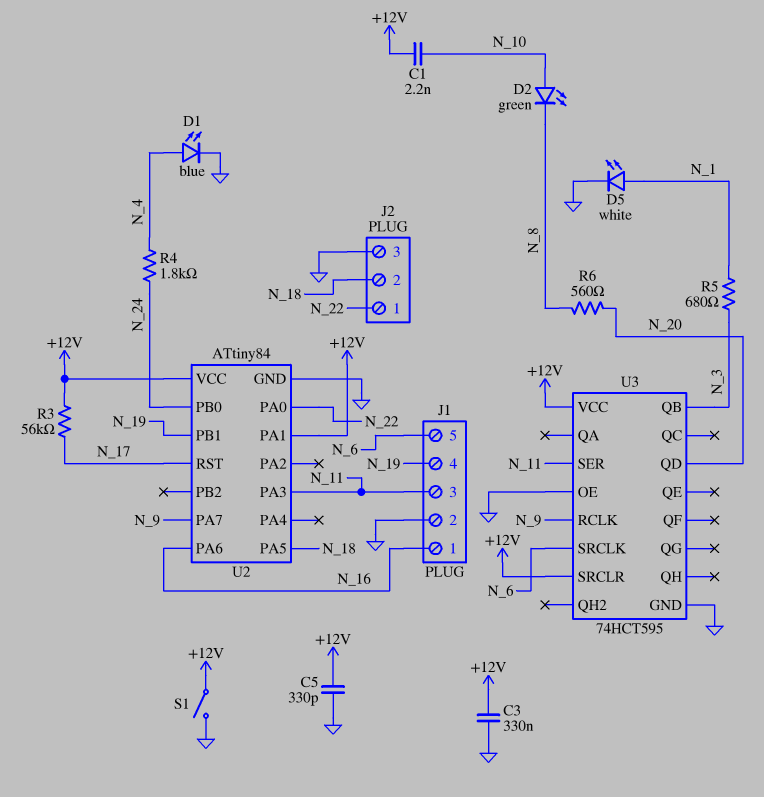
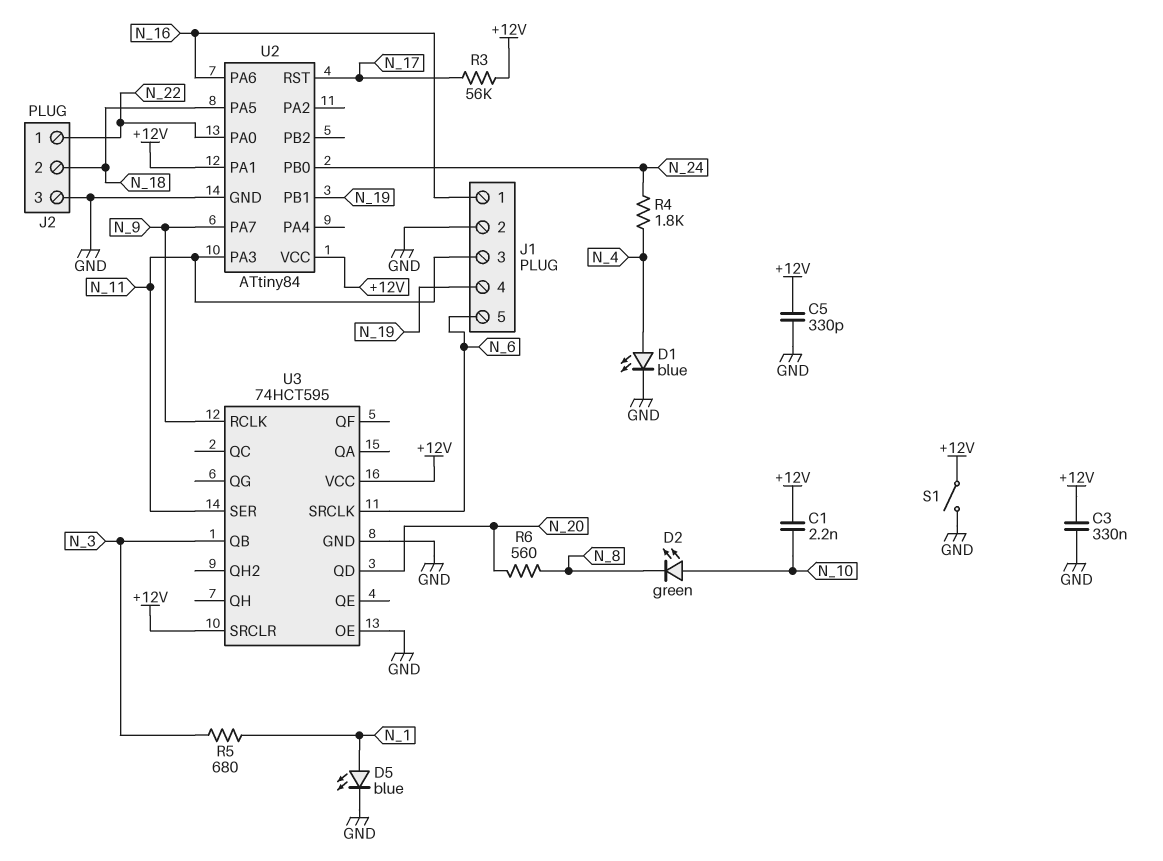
D5: LED white (A N_1, K GND) -> LED blue (A N_1, K GND)

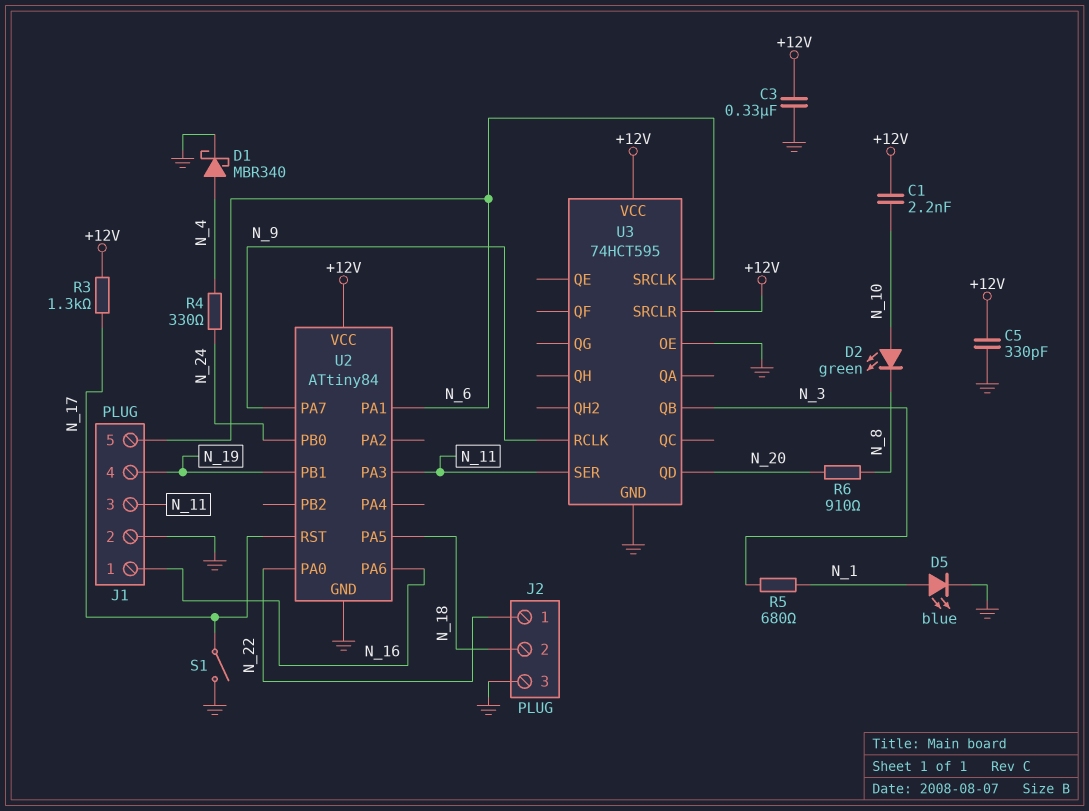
D1: LED blue (A N_4, K GND) -> schottky MBR340 (A N_4, K GND)
R3: 56k (+12V, N_17) -> 1.3k (+12V, N_17)
R4: 1.8k (N_4, N_24) -> 330 (N_4, N_24)
R6: 560 (N_8, N_20) -> 910 (N_8, N_20)
S1: switch (+12V, GND) -> switch (GND, N_17)
U2 pin PA1: +12V -> N_6

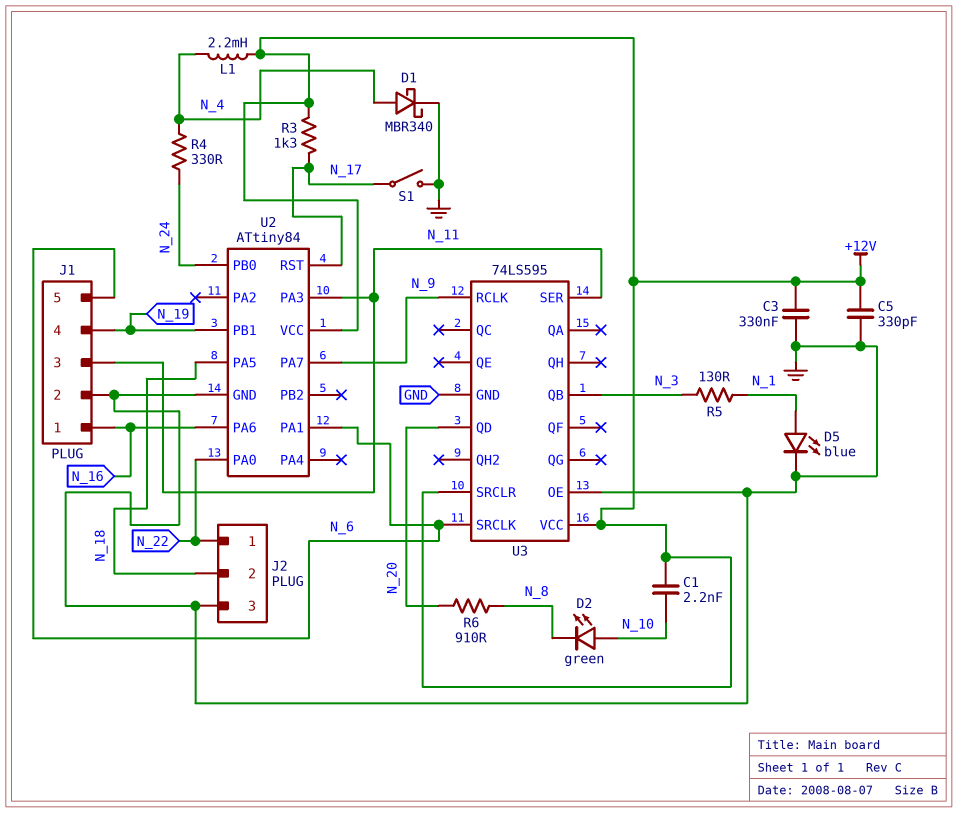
L1: none -> 2.2mH (+12V, N_4)
R5: 680 (N_1, N_3) -> 130 (N_1, N_3)
U3: 74HCT595 -> 74LS595

